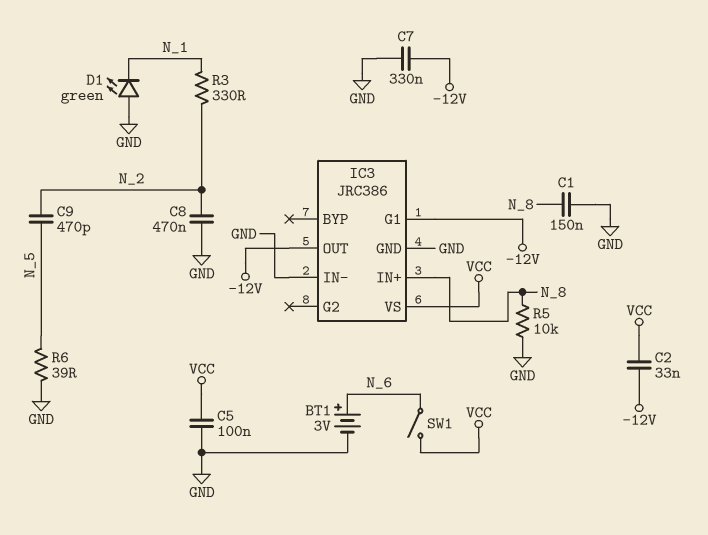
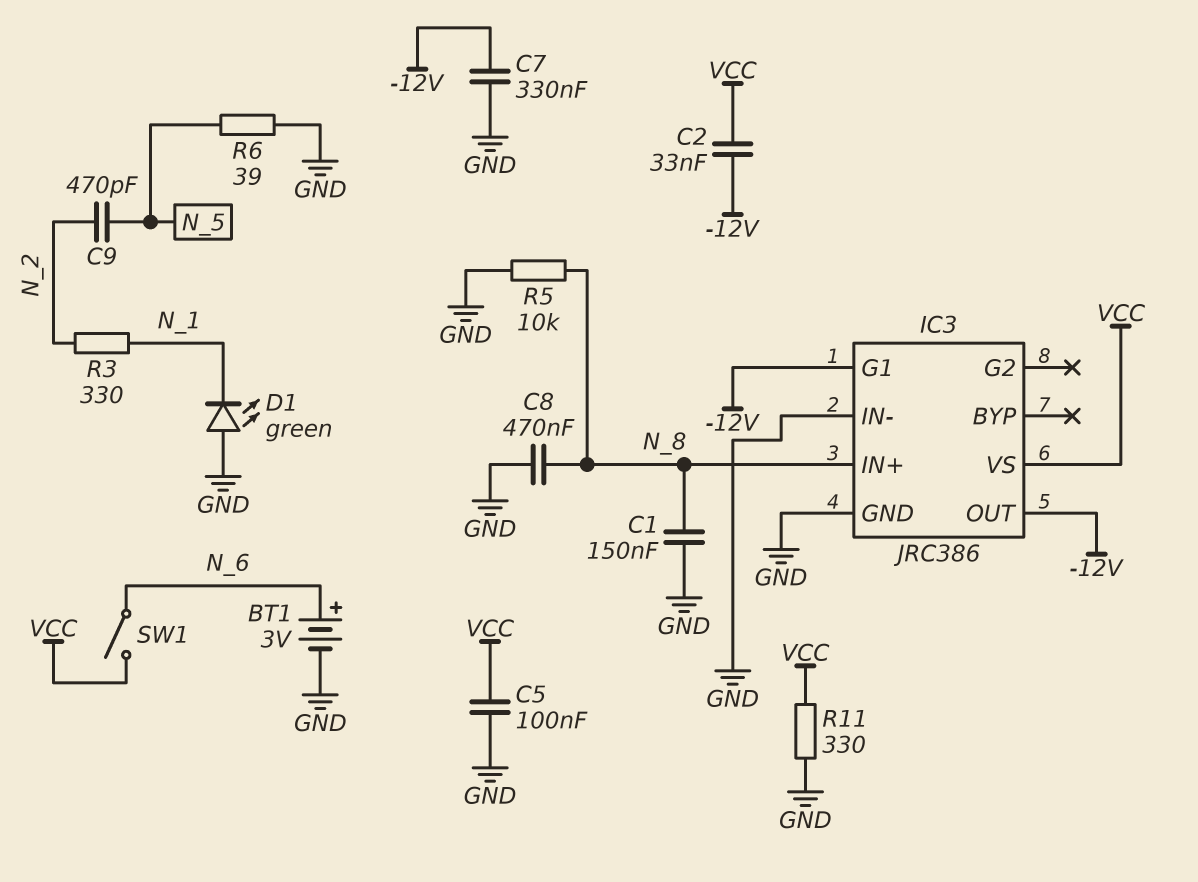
C8: 470nF (GND, N_2) -> 470nF (GND, N_8)
R11: none -> 330 (GND, VCC)

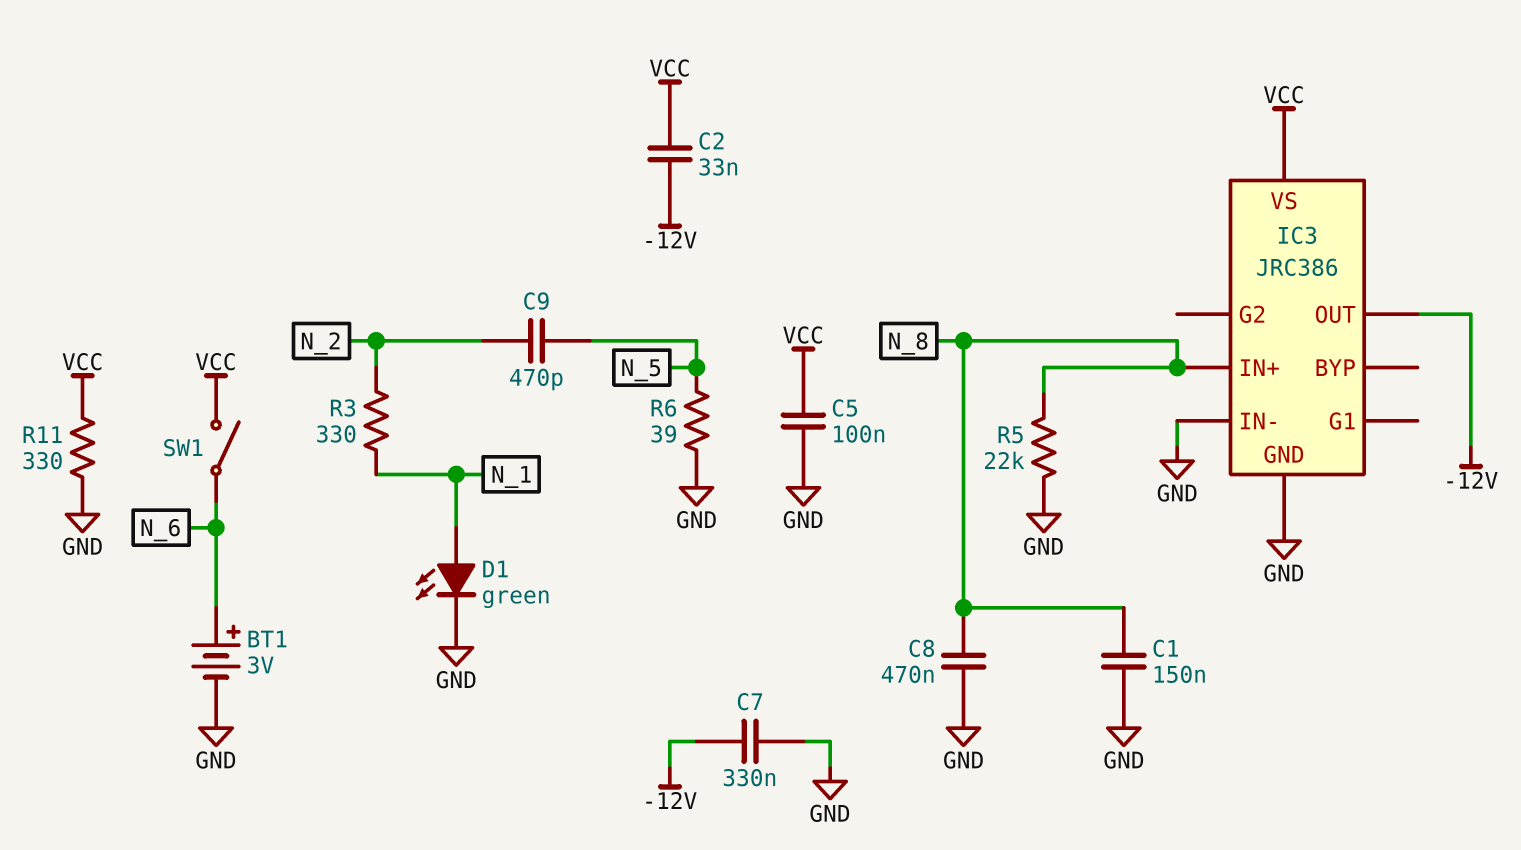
D1: LED green (A GND, K N_1) -> LED green (A N_1, K GND)
IC3 pin G1: -12V -> none
R5: 10k (GND, N_8) -> 22k (GND, N_8)

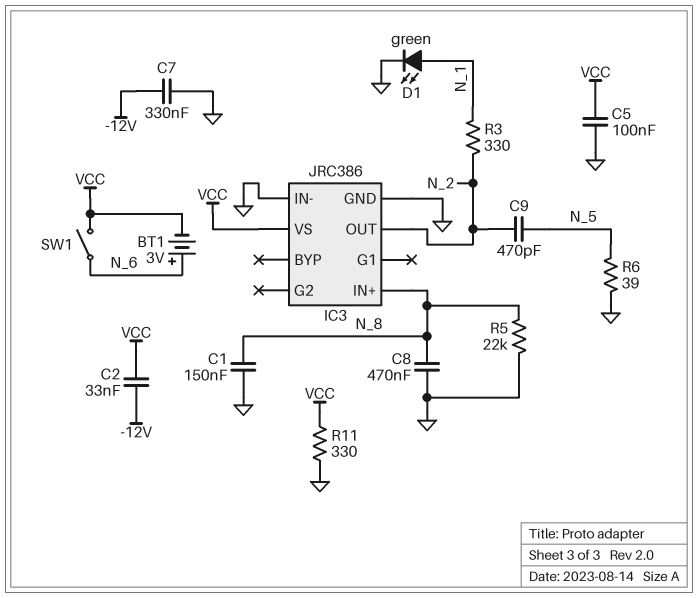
BT1: 3V (plus N_6, minus GND) -> 3V (plus N_6, minus VCC)
IC3 pin OUT: -12V -> N_2

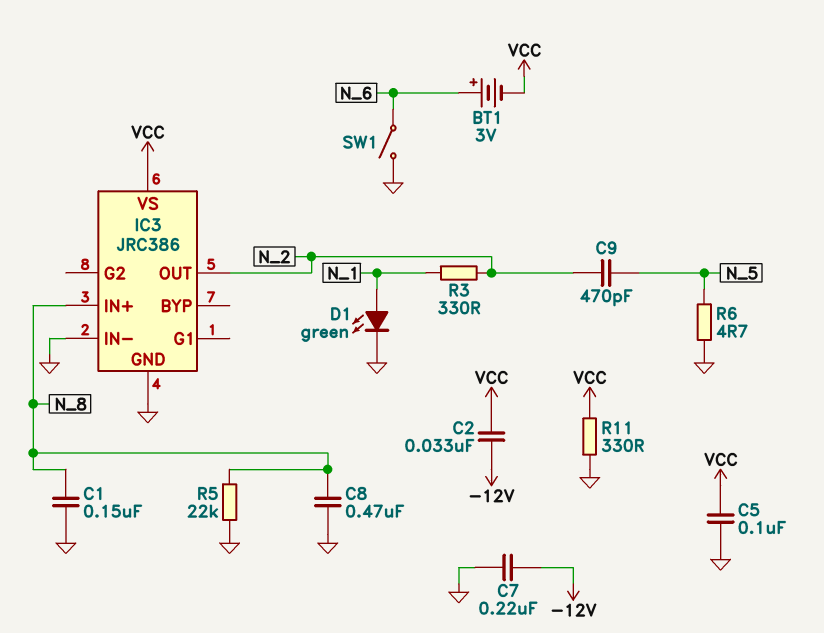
C7: 330nF (-12V, GND) -> 220nF (-12V, GND)
R6: 39 (GND, N_5) -> 4.7 (GND, N_5)
SW1: switch (N_6, VCC) -> switch (GND, N_6)

